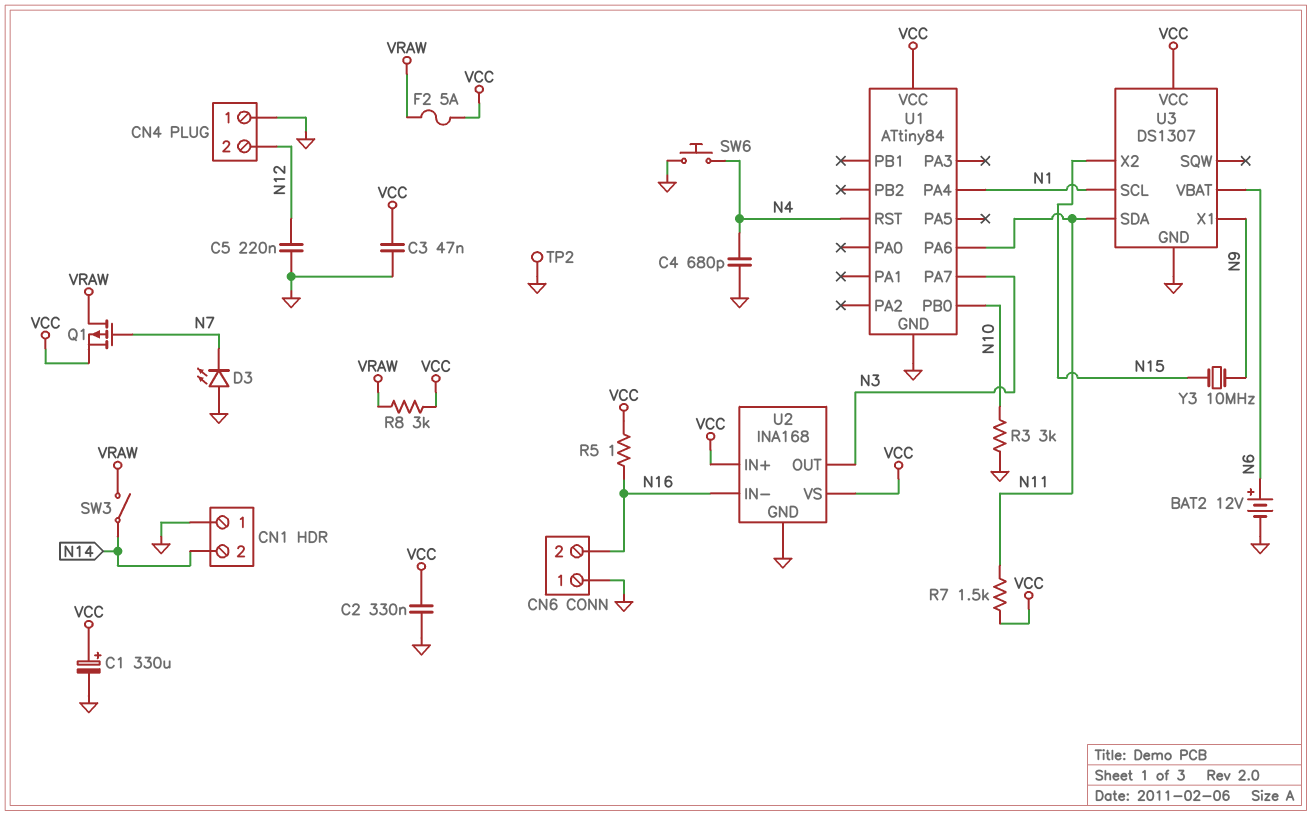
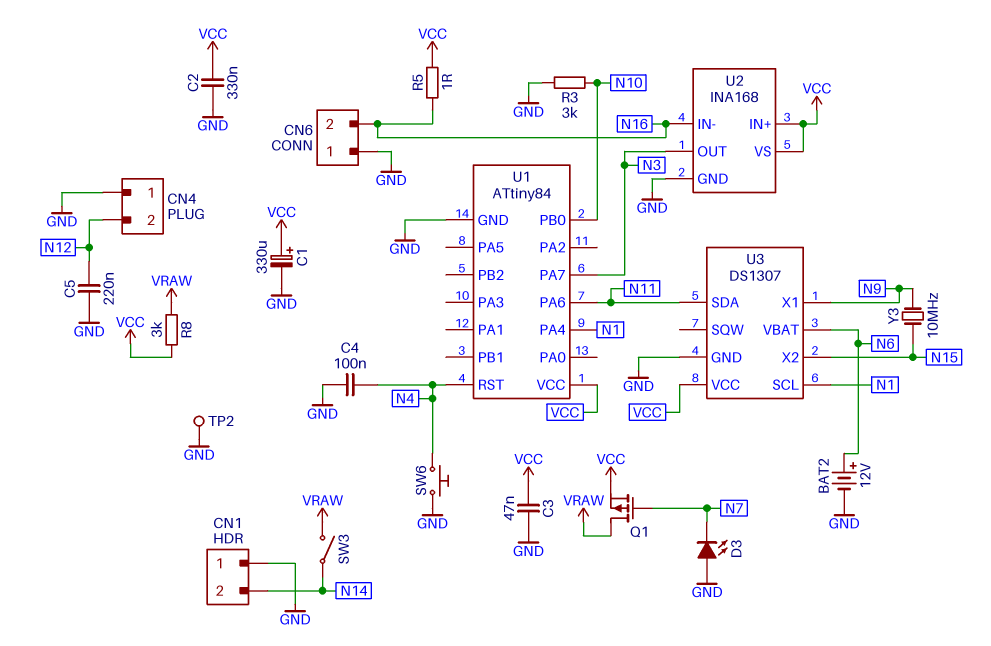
C4: 680pF (GND, N4) -> 100nF (GND, N4)
F2: 5A (VCC, VRAW) -> none
R7: 1.5k (N11, VCC) -> none

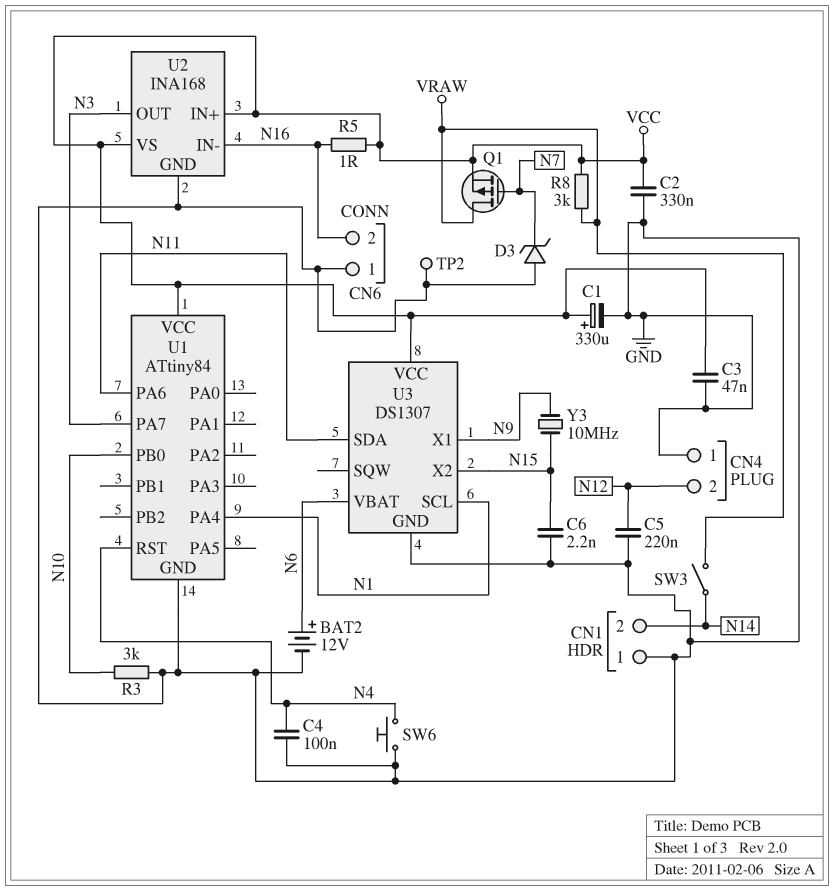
C6: none -> 2.2nF (GND, N15)
D3: LED (A GND, K N7) -> zener (A GND, K N7)

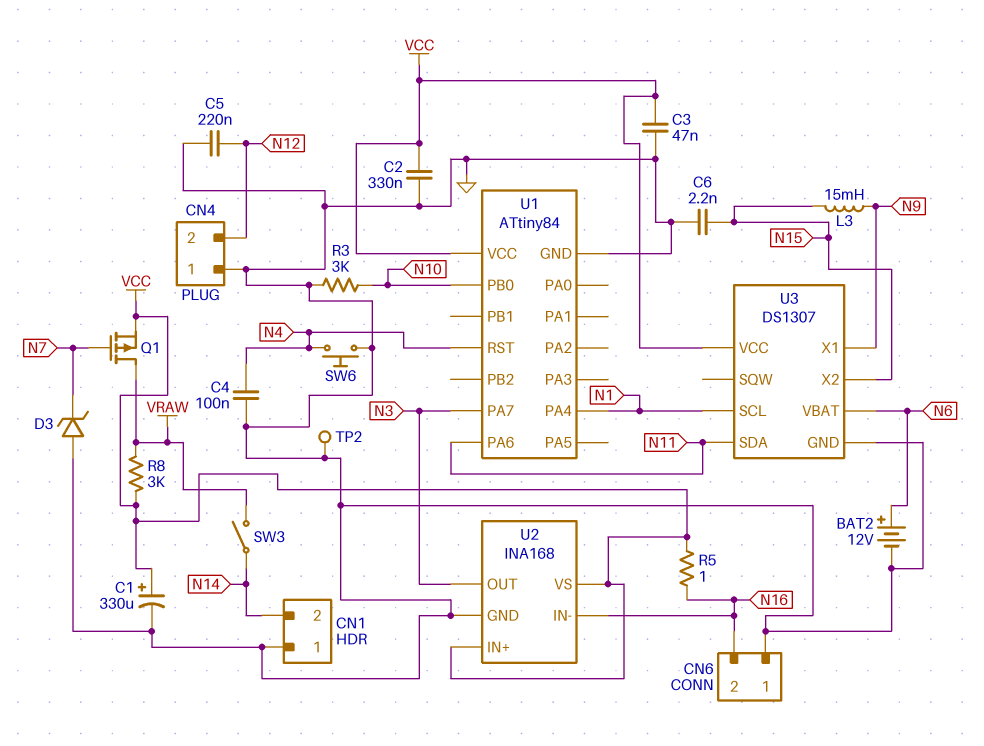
L3: none -> 15mH (N9, N15)
Y3: 10MHz (N9, N15) -> none

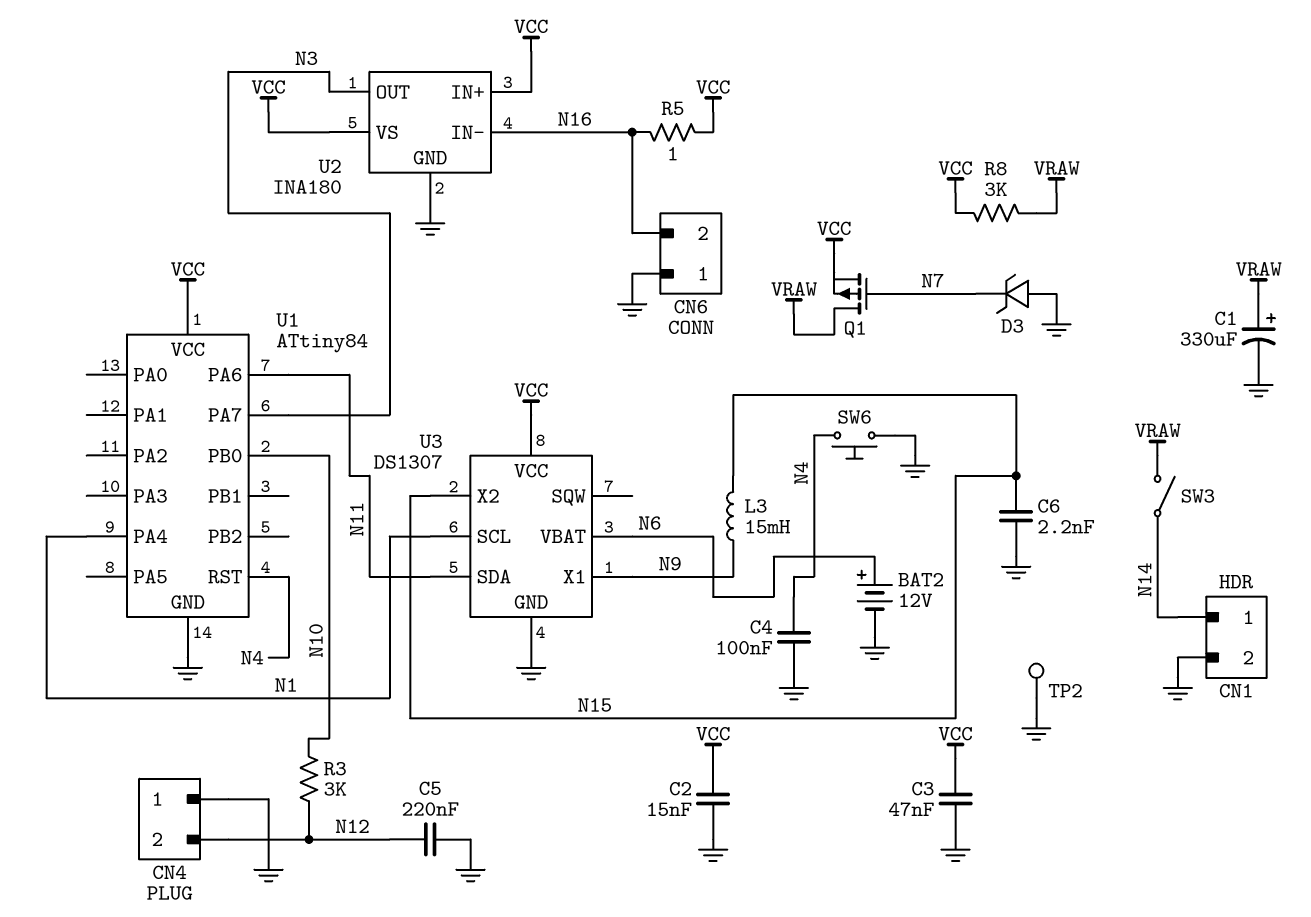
C1: 330uF (plus VCC, minus GND) -> 330uF (plus VRAW, minus GND)
C2: 330nF (GND, VCC) -> 15nF (GND, VCC)
CN1 pin 1: GND -> N14
CN1 pin 2: N14 -> GND
R3: 3k (GND, N10) -> 3k (N10, N12)
U2: INA168 -> INA180

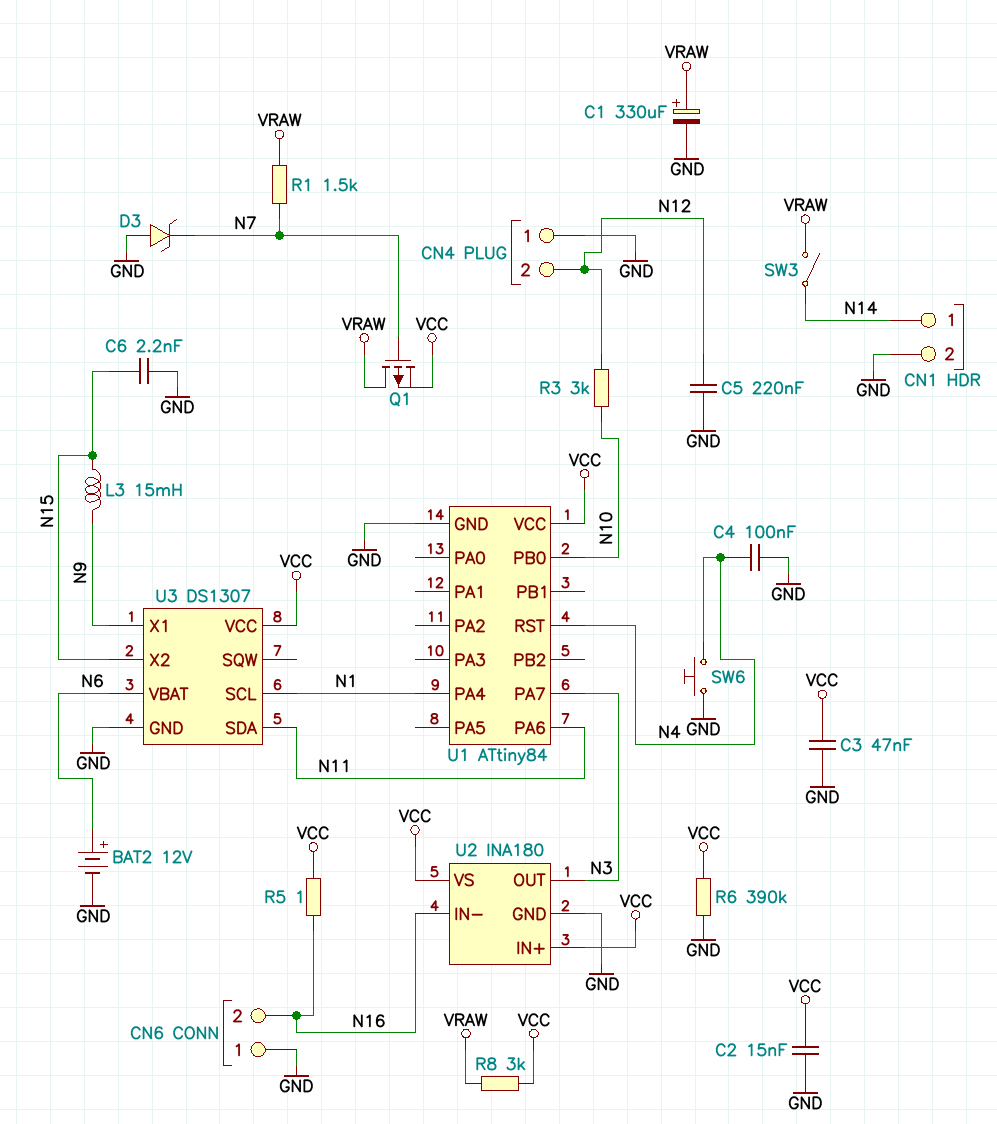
R1: none -> 1.5k (N7, VRAW)
R6: none -> 390k (GND, VCC)
TP2: test point (GND) -> none

